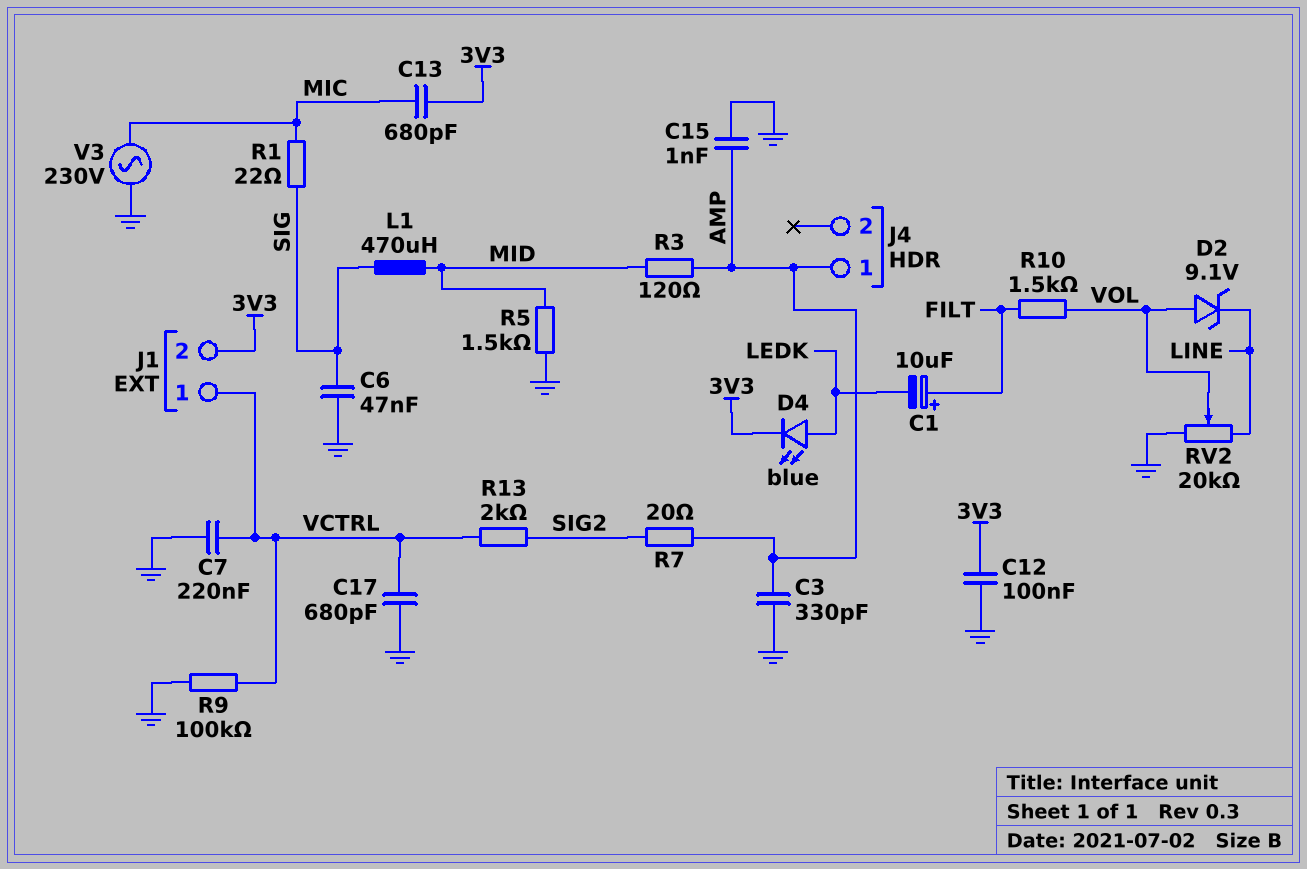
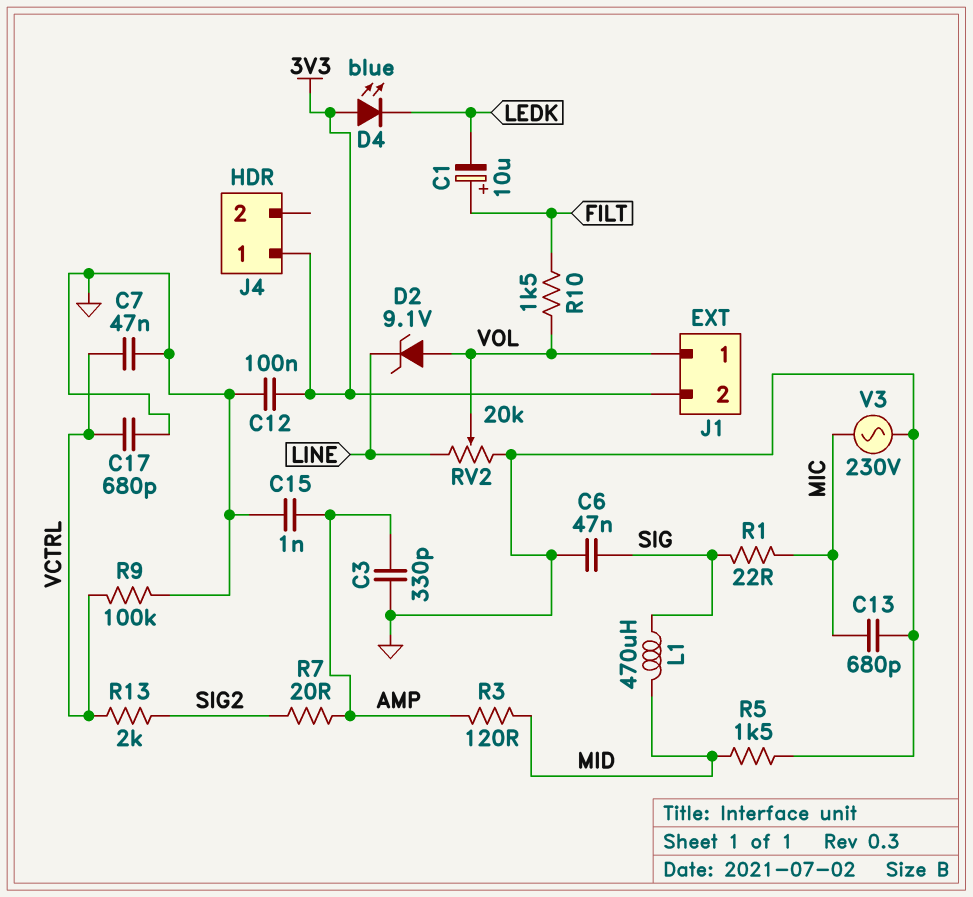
C7: 220nF (GND, VCTRL) -> 47nF (GND, VCTRL)
C13: 680pF (3V3, MIC) -> 680pF (GND, MIC)
D4: LED blue (A LEDK, K 3V3) -> LED blue (A 3V3, K LEDK)
J1 pin 1: VCTRL -> VOL
J4 pin 1: AMP -> 3V3

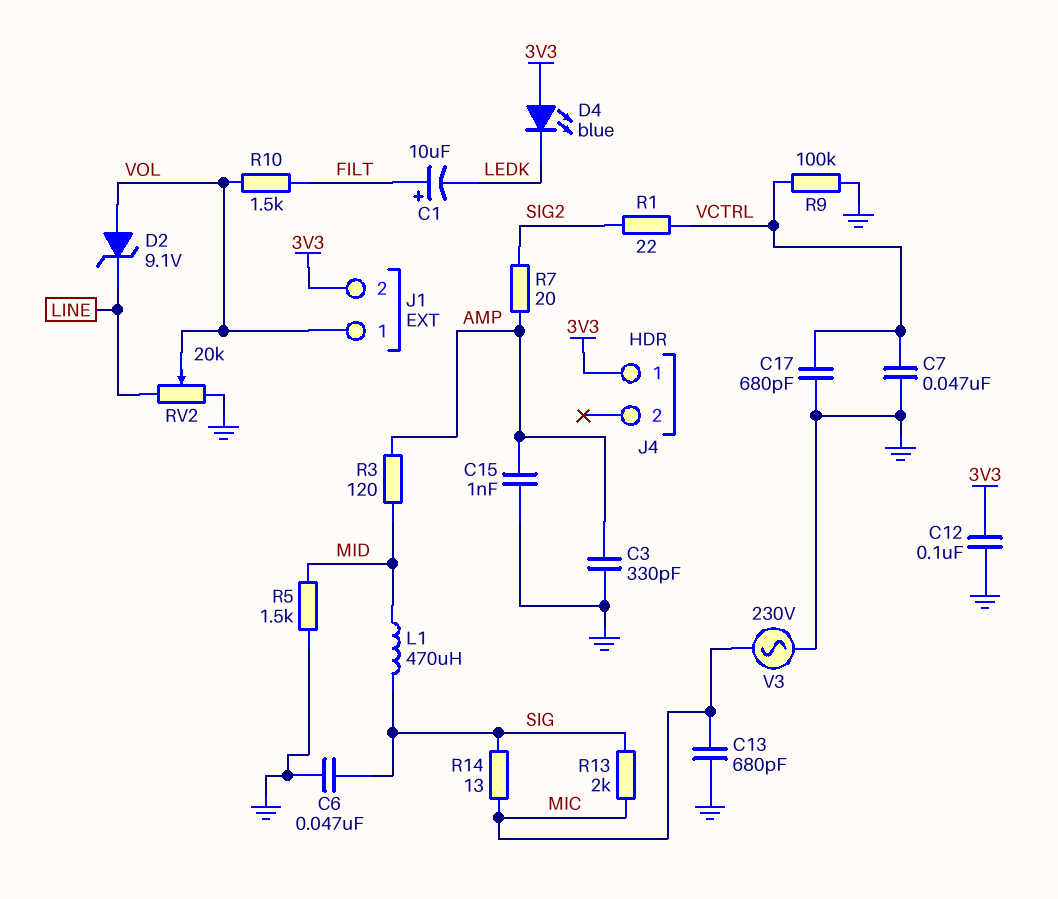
R1: 22 (MIC, SIG) -> 22 (SIG2, VCTRL)
R13: 2k (SIG2, VCTRL) -> 2k (MIC, SIG)
R14: none -> 13 (MIC, SIG)

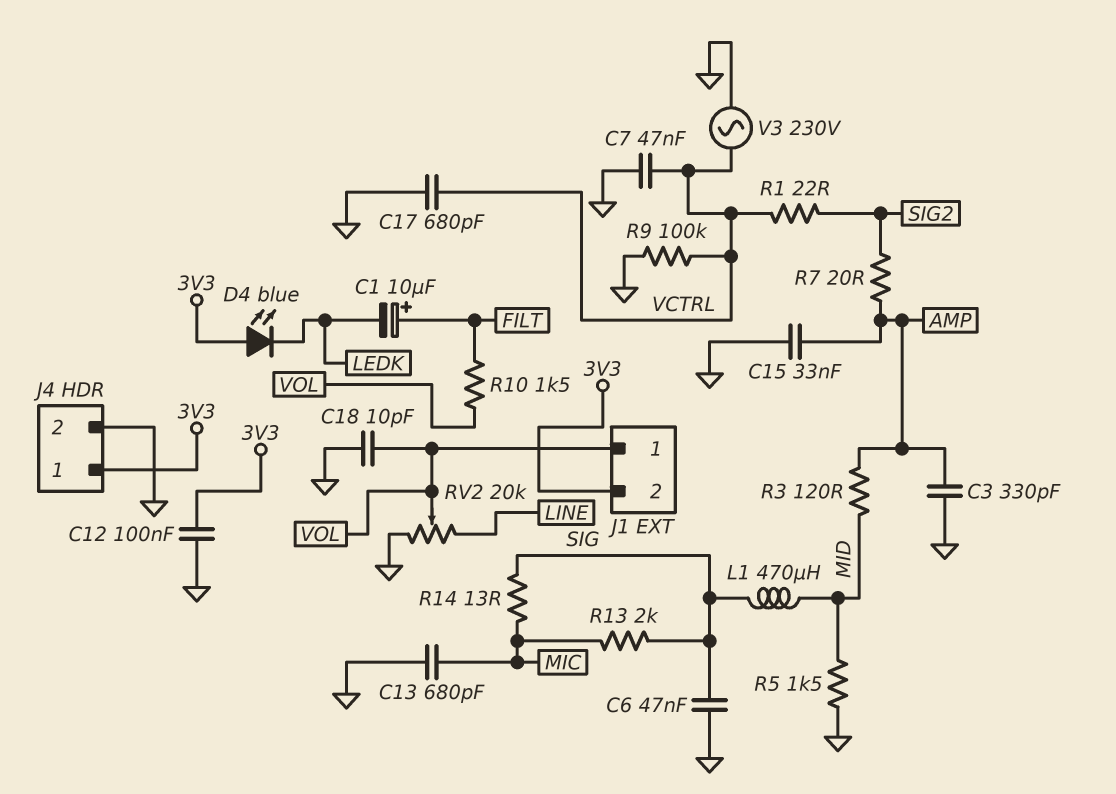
C15: 1nF (AMP, GND) -> 33nF (AMP, GND)
C18: none -> 10pF (GND, VOL)
D2: zener 9.1V (A VOL, K LINE) -> none
J4 pin 2: none -> GND
V3: AC 230V (GND, MIC) -> AC 230V (GND, VCTRL)

